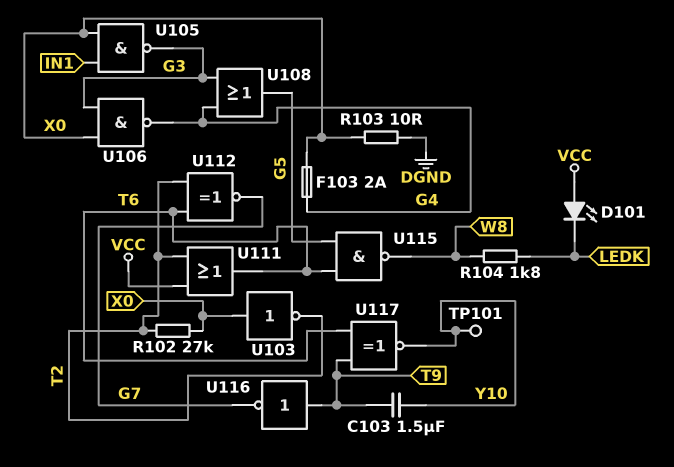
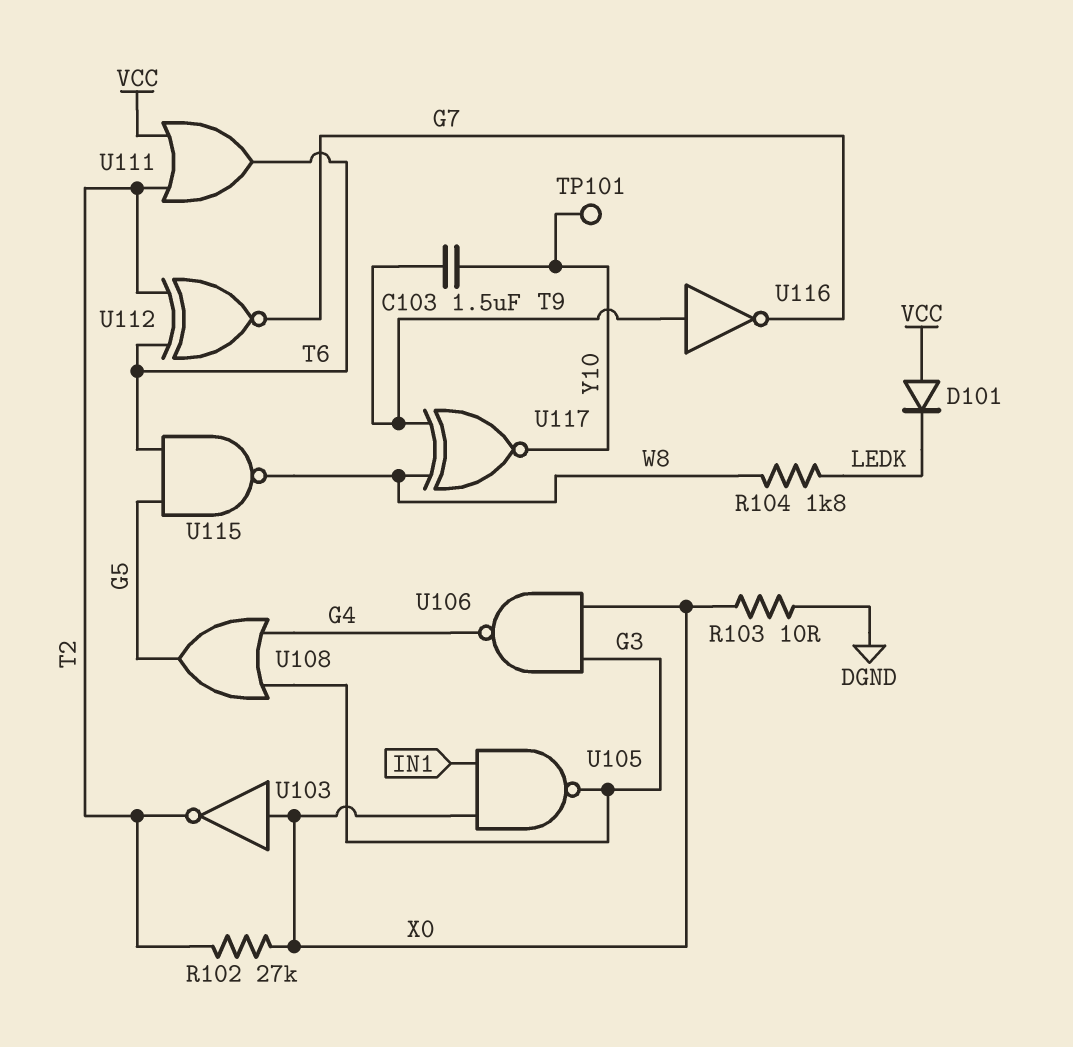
D101: LED (A VCC, K LEDK) -> diode (A VCC, K LEDK)
F103: 2A (G4, X0) -> none
U117: XNOR (in T6, in T9, out Y10) -> XNOR (in T9, in W8, out Y10)

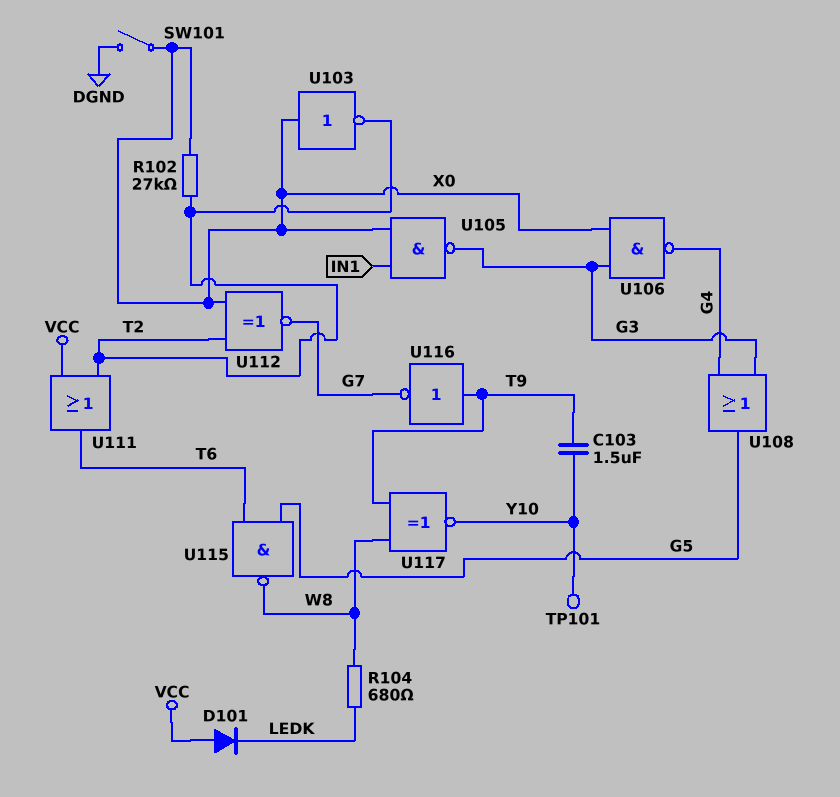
R103: 10 (DGND, X0) -> none
R104: 1.8k (LEDK, W8) -> 680 (LEDK, W8)
SW101: none -> switch (DGND, X0)
U112: XNOR (in T2, in T6, out G7) -> XNOR (in T2, in X0, out G7)

